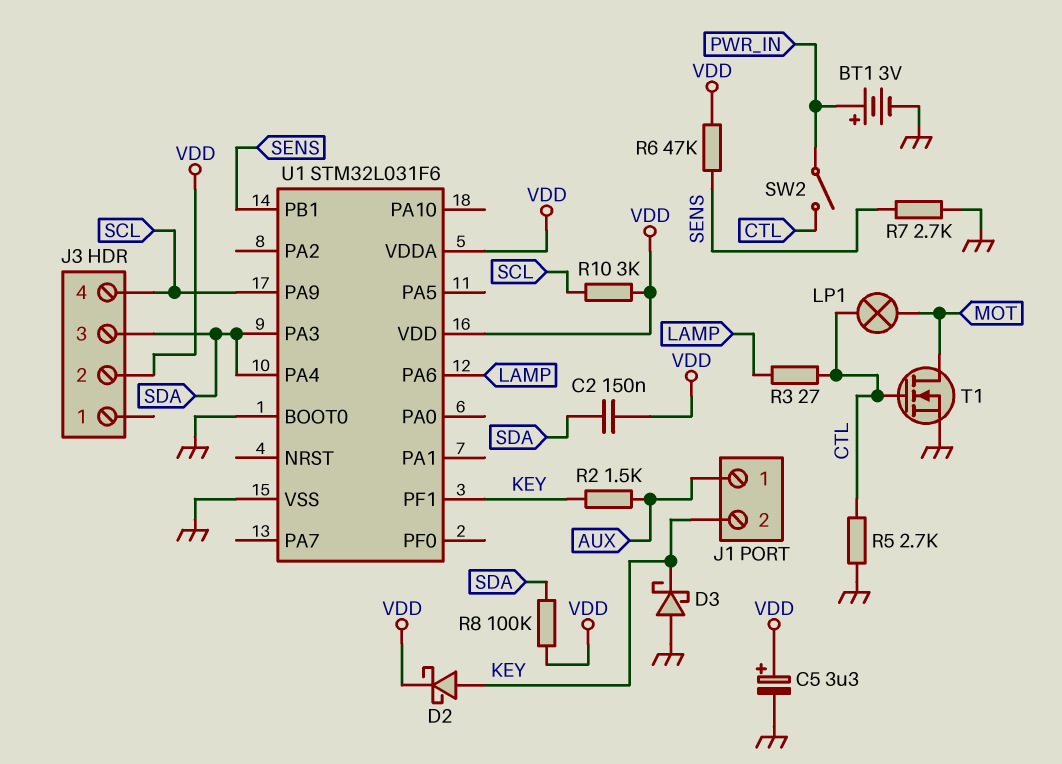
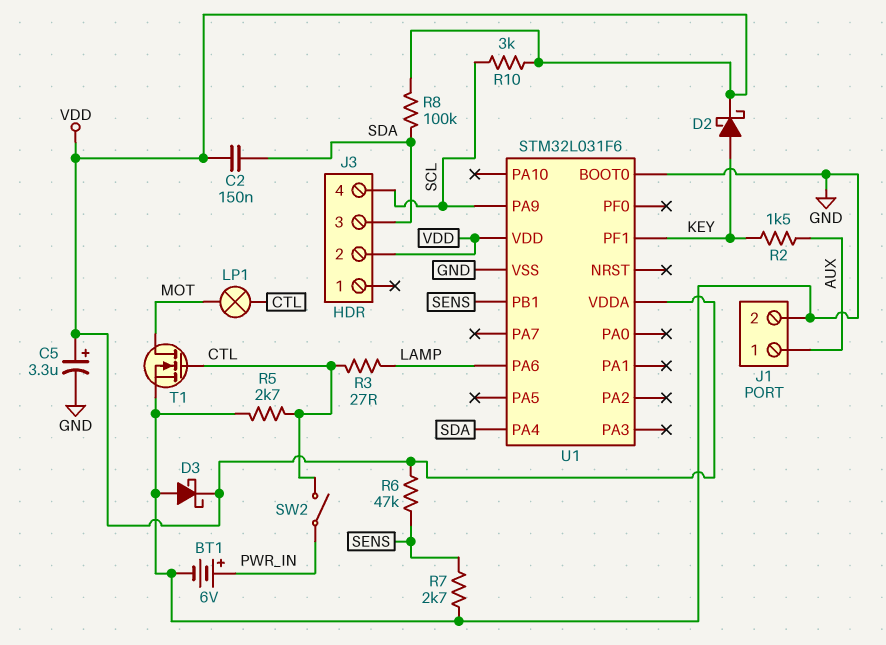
BT1: 3V (plus PWR_IN, minus GND) -> 6V (plus PWR_IN, minus GND)
D3: schottky (A GND, K KEY) -> schottky (A GND, K VDD)
J1 pin 2: KEY -> GND
U1 pin PA3: SDA -> none

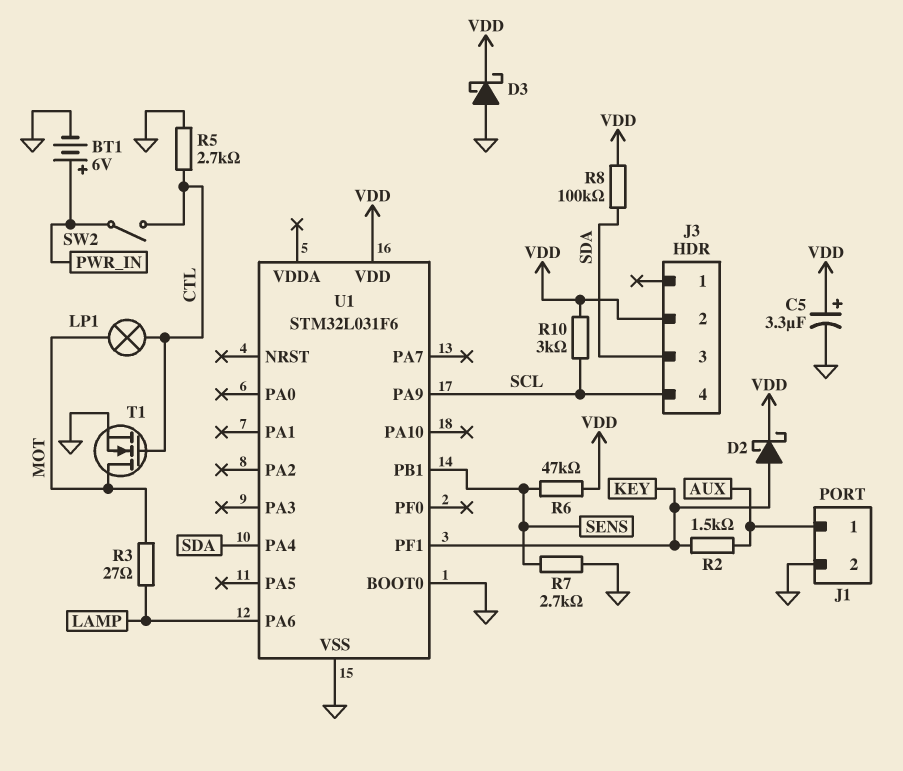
C2: 150nF (SDA, VDD) -> none
R3: 27 (CTL, LAMP) -> 27 (LAMP, MOT)
U1 pin VDDA: VDD -> none

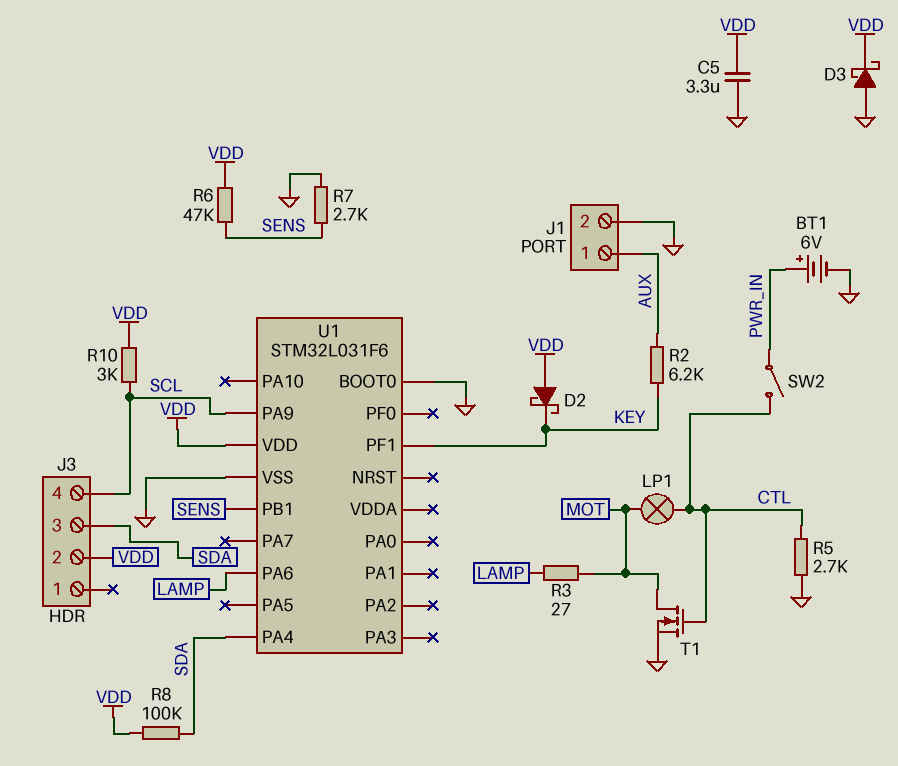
C5: 3.3uF (plus VDD, minus GND) -> 3.3uF (GND, VDD)
D2: schottky (A KEY, K VDD) -> schottky (A VDD, K KEY)
R2: 1.5k (AUX, KEY) -> 6.2k (AUX, KEY)

